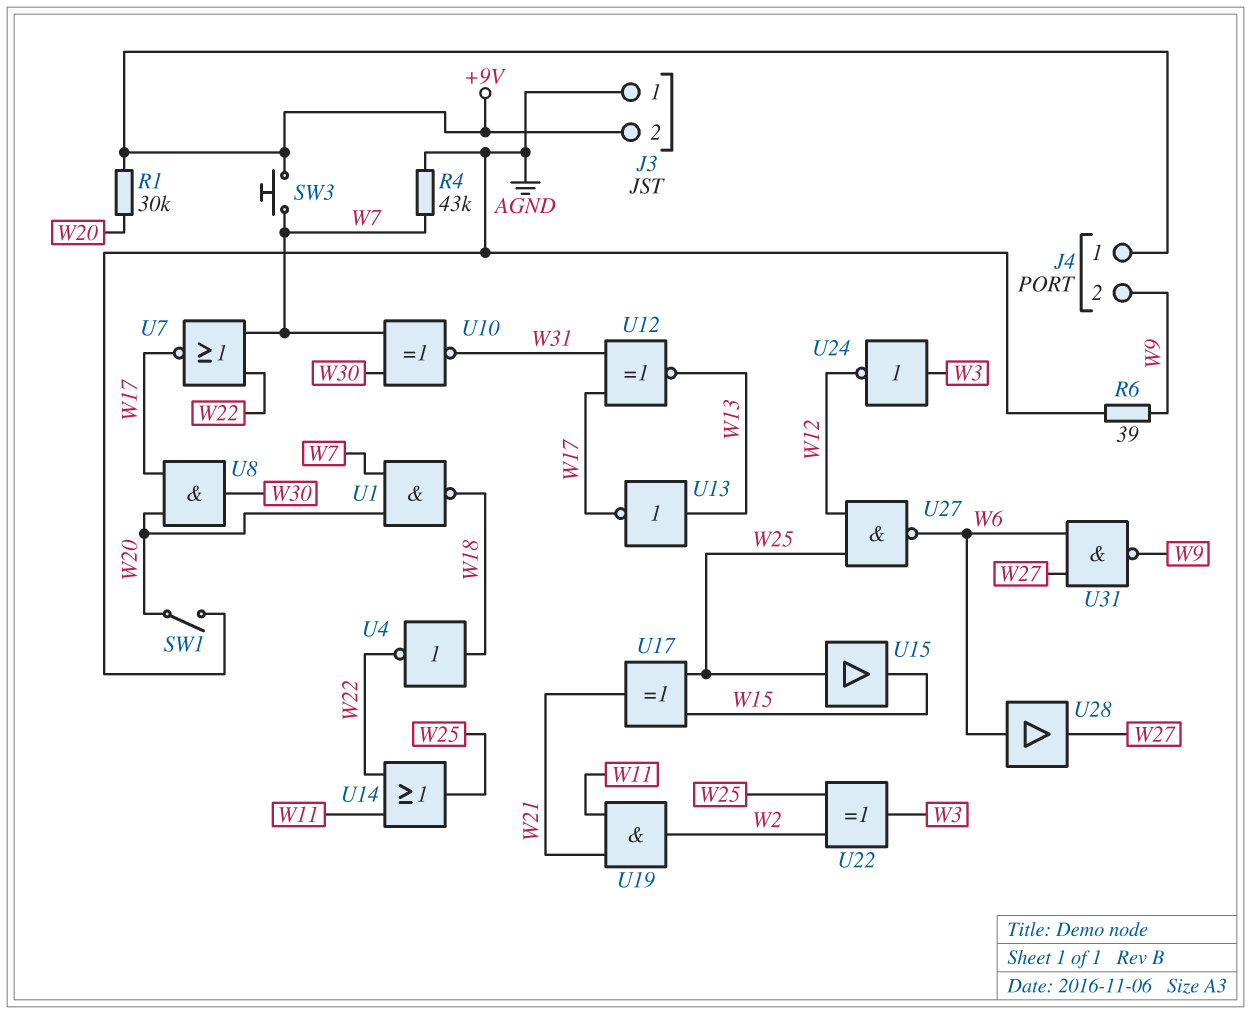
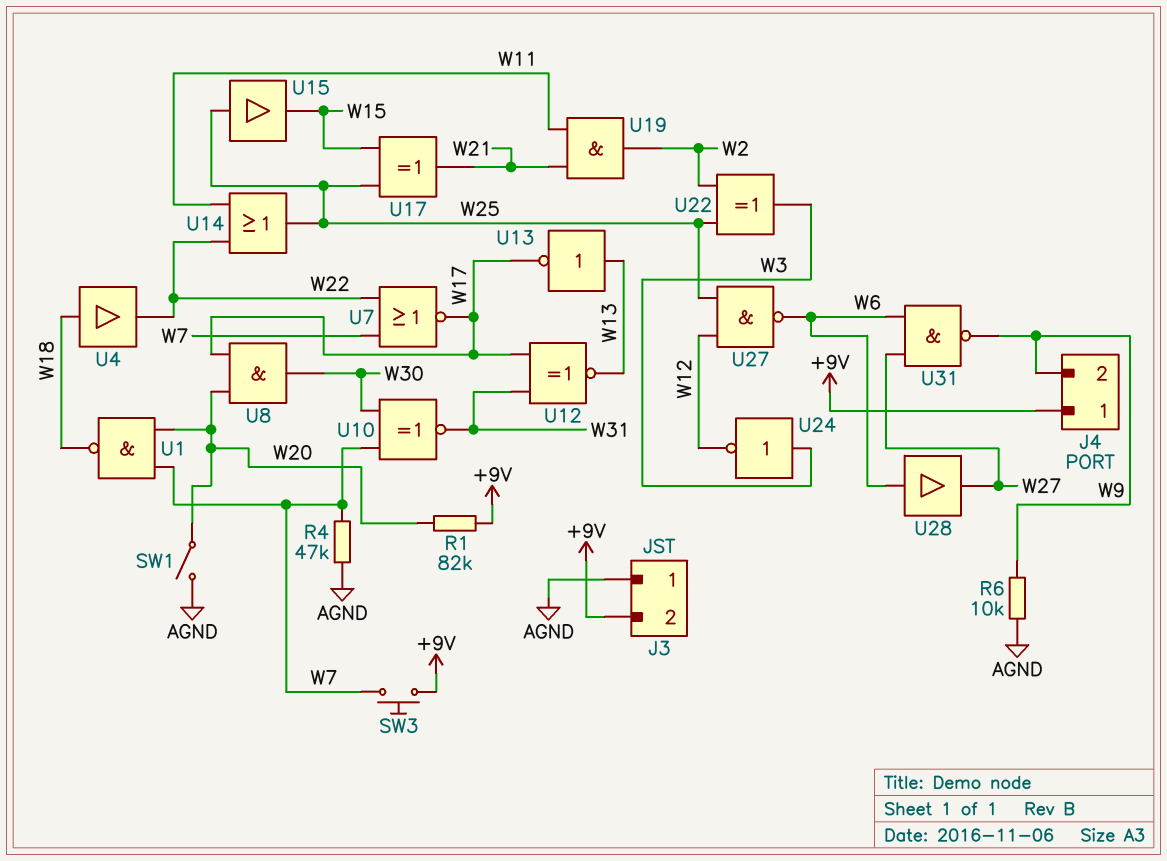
R1: 30k (+9V, W20) -> 82k (+9V, W20)
R4: 43k (AGND, W7) -> 47k (AGND, W7)
R6: 39 (AGND, W9) -> 10k (AGND, W9)
U4: NOT (in W18, out W22) -> buffer (in W18, out W22)

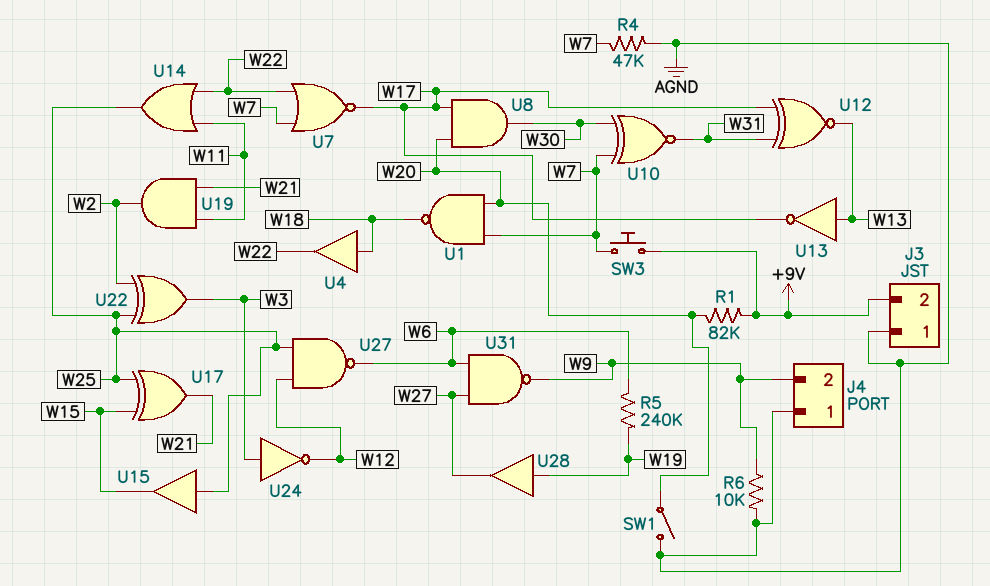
J4 pin 1: +9V -> AGND
R5: none -> 240k (W6, W19)
U28: buffer (in W6, out W27) -> buffer (in W19, out W27)

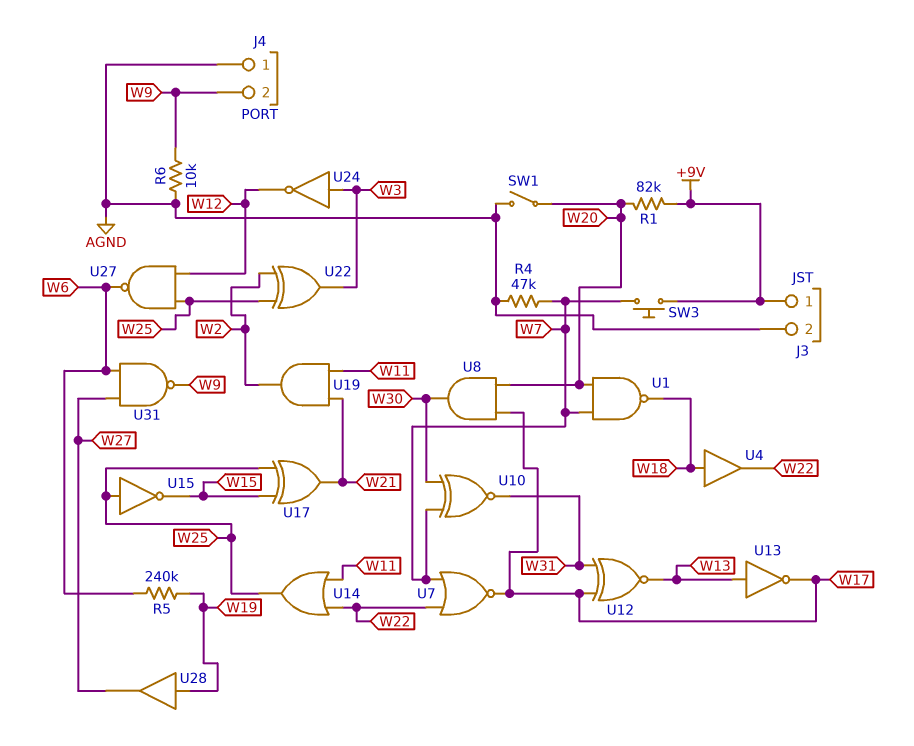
J3 pin 1: AGND -> +9V
J3 pin 2: +9V -> AGND
U15: buffer (in W25, out W15) -> NOT (in W25, out W15)

